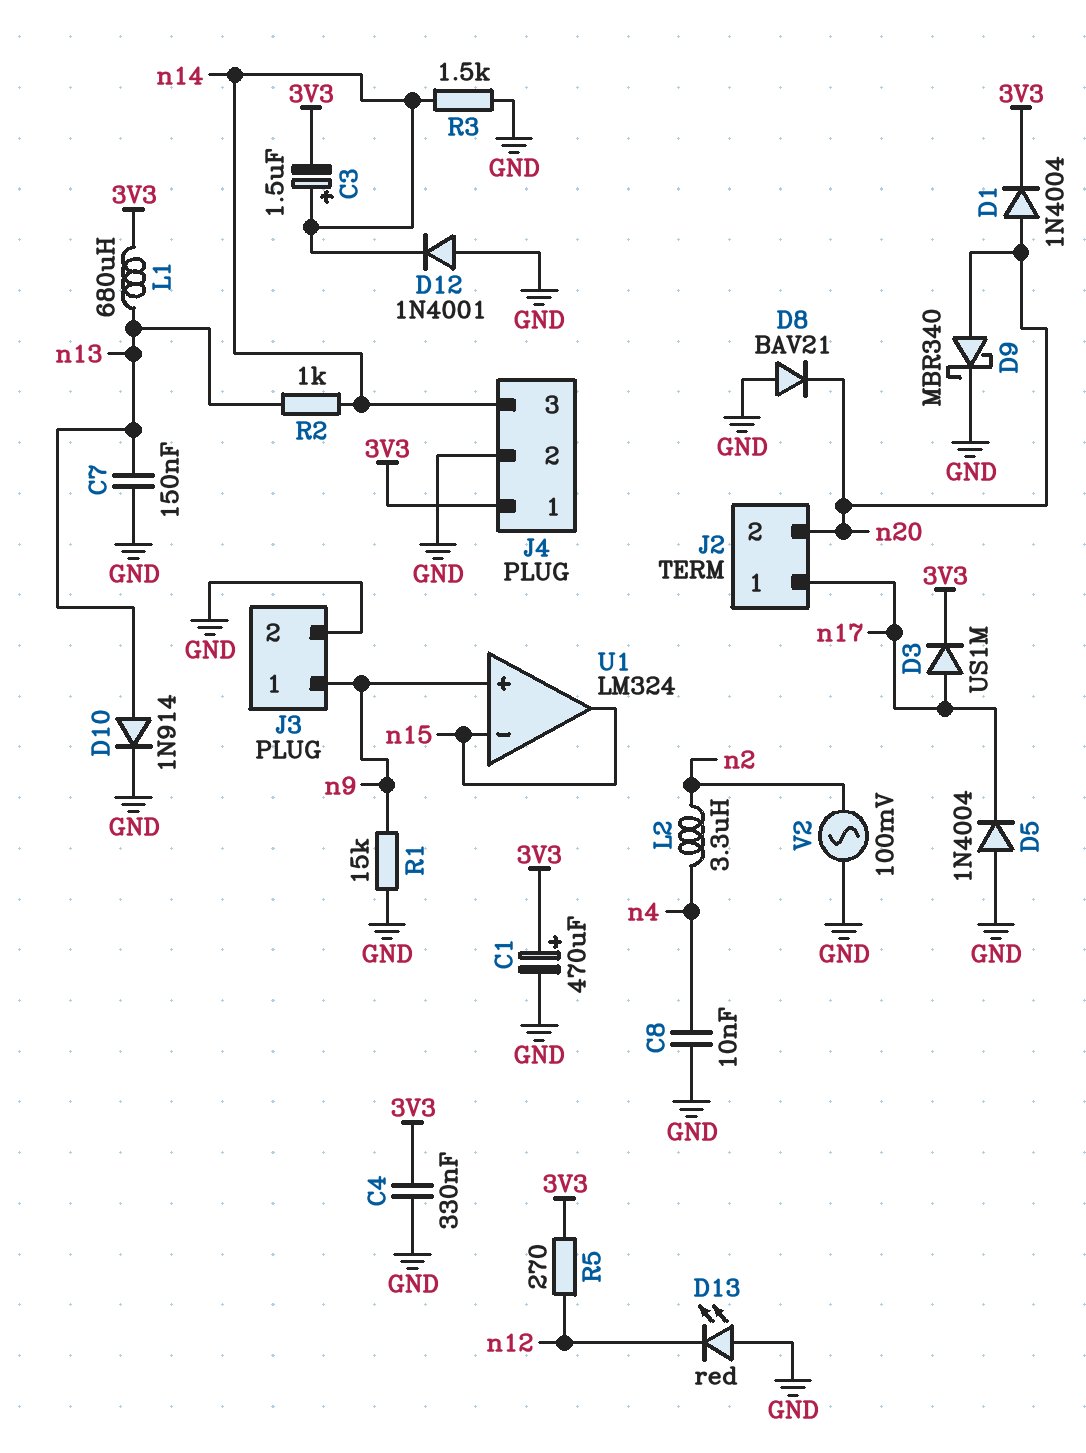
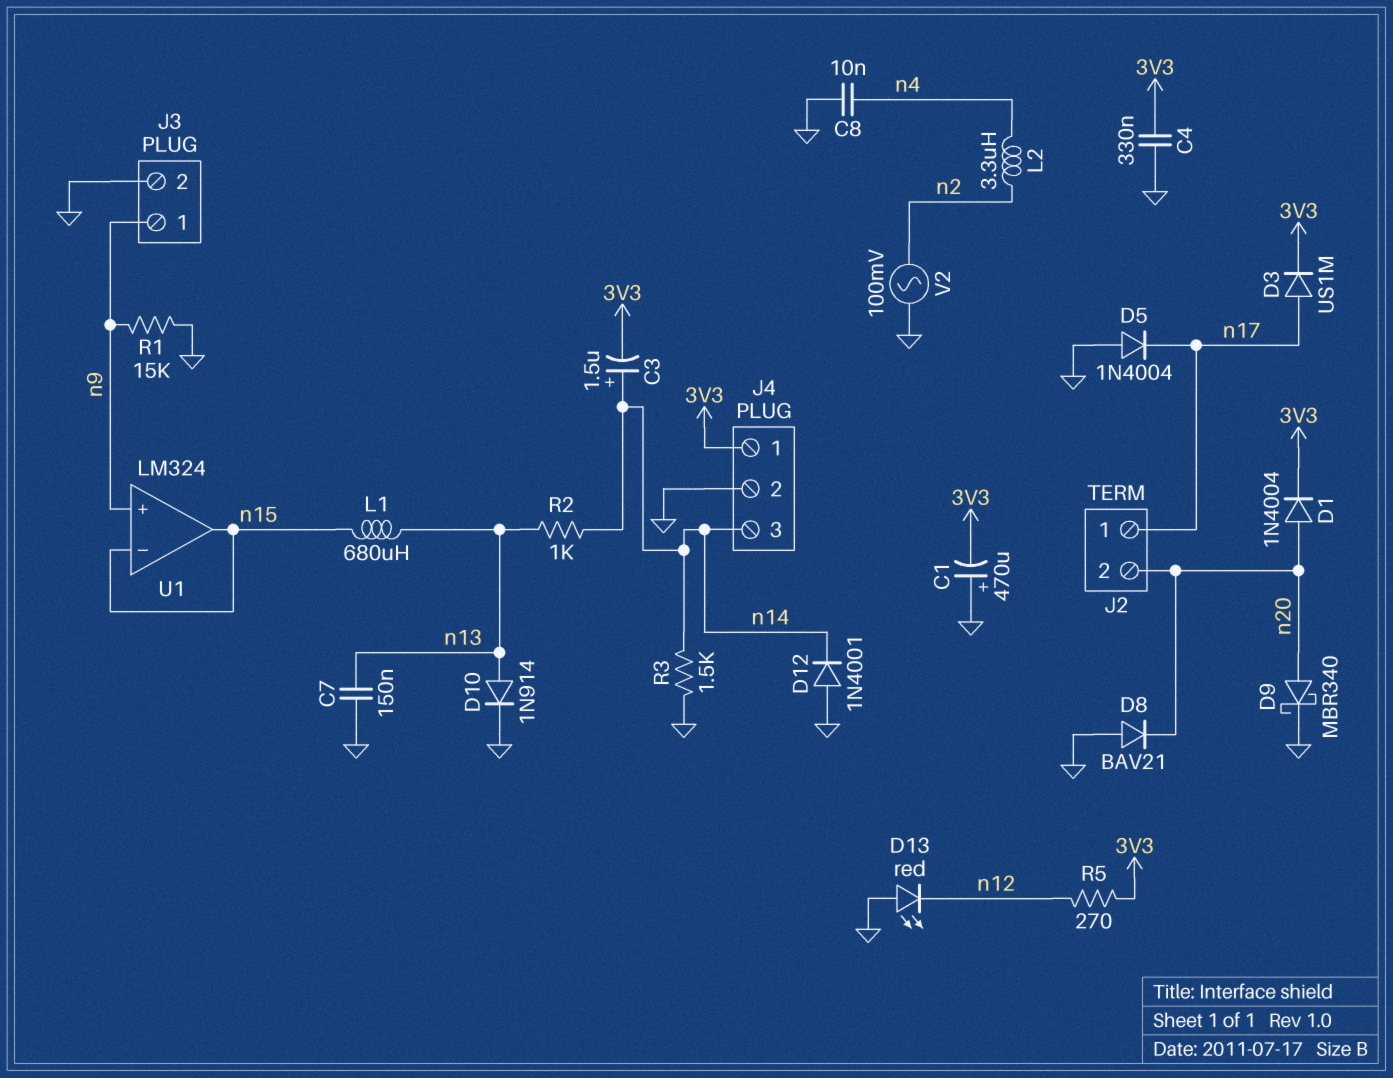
C1: 470uF (plus 3V3, minus GND) -> 470uF (plus GND, minus 3V3)
L1: 680uH (3V3, n13) -> 680uH (n13, n15)

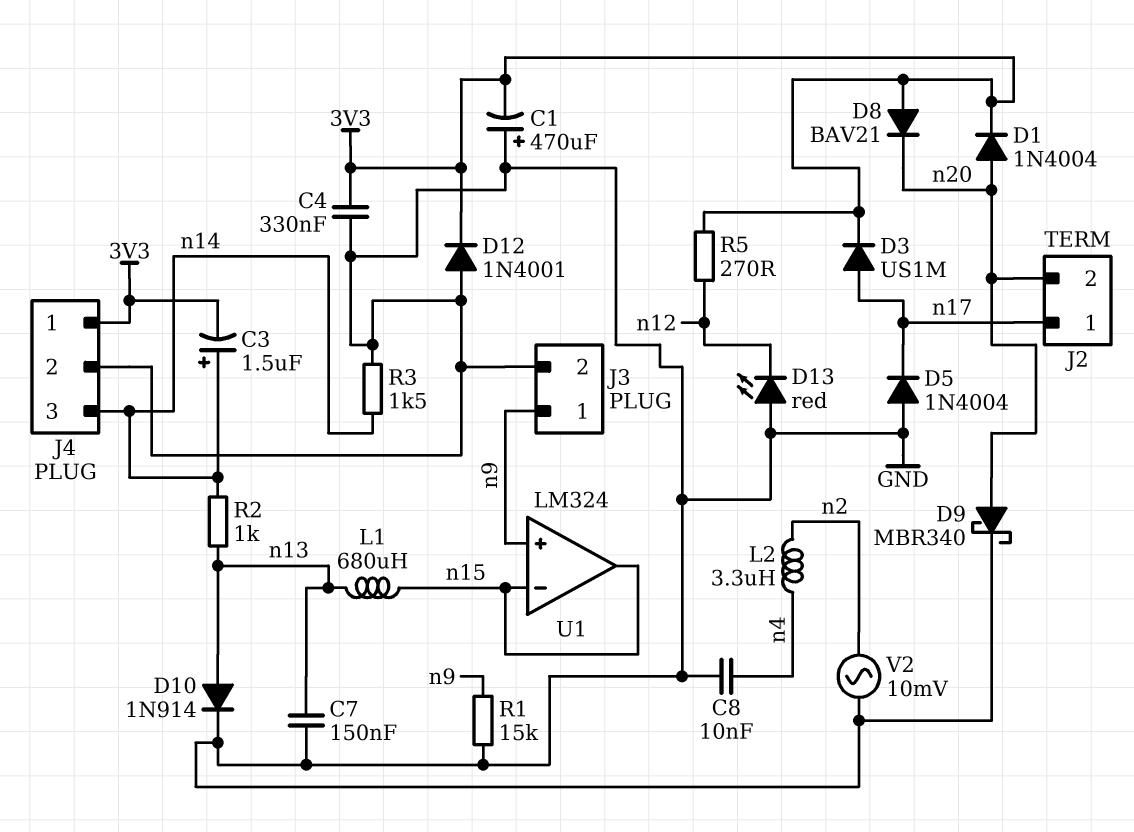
D8: diode BAV21 (A GND, K n20) -> diode BAV21 (A 3V3, K n20)
D12: diode 1N4001 (A GND, K n14) -> diode 1N4001 (A GND, K 3V3)
V2: AC 100mV (GND, n2) -> AC 10mV (GND, n2)

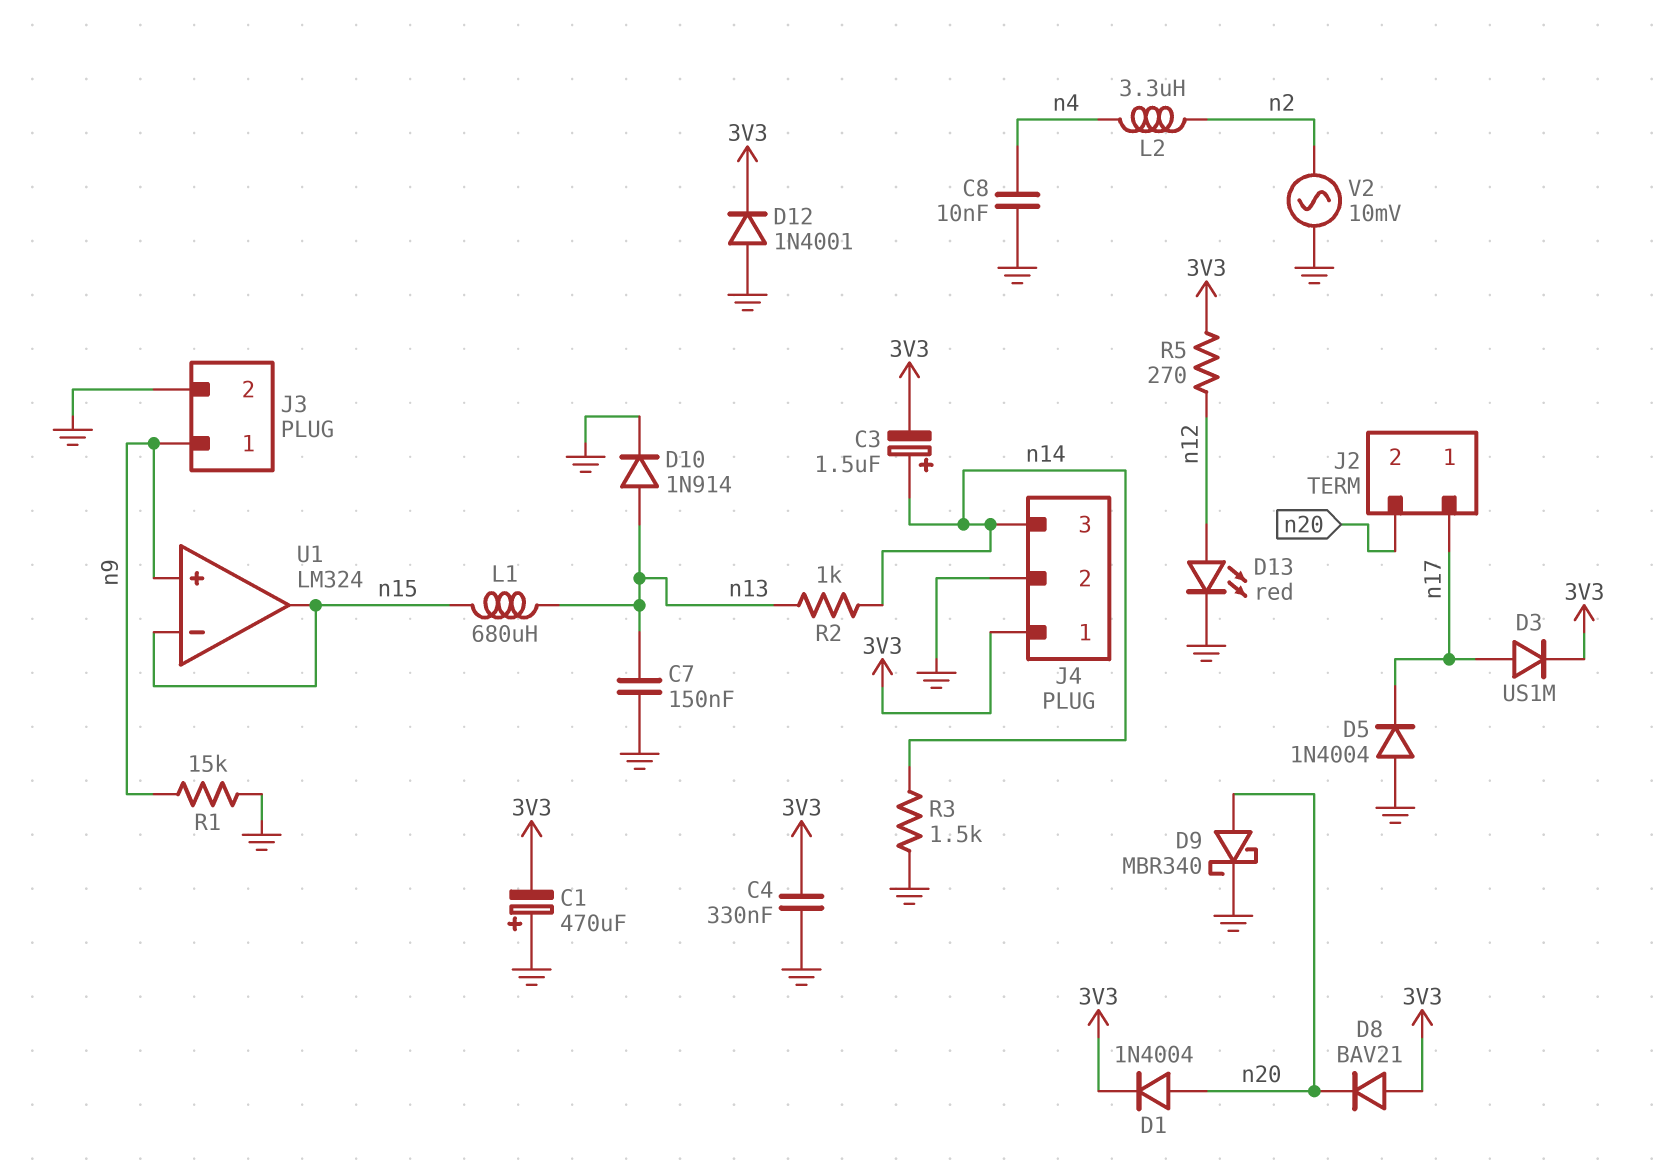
D13: LED red (A GND, K n12) -> LED red (A n12, K GND)

